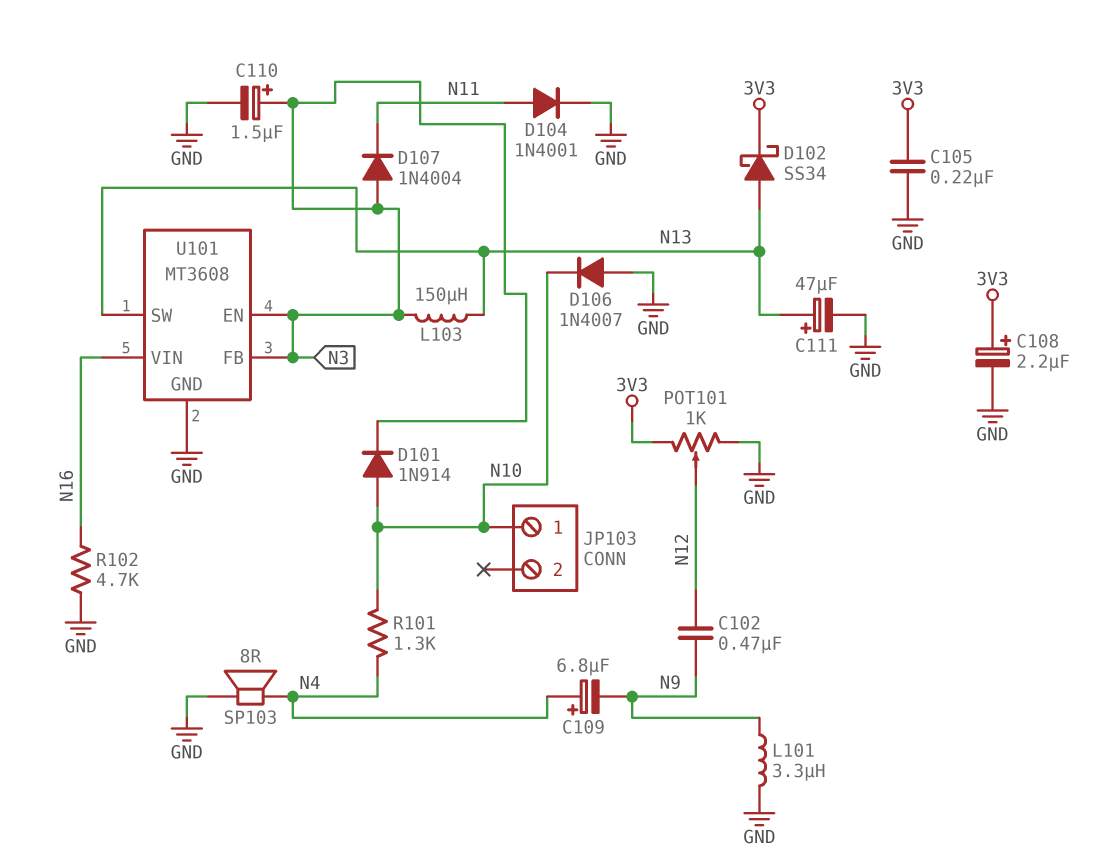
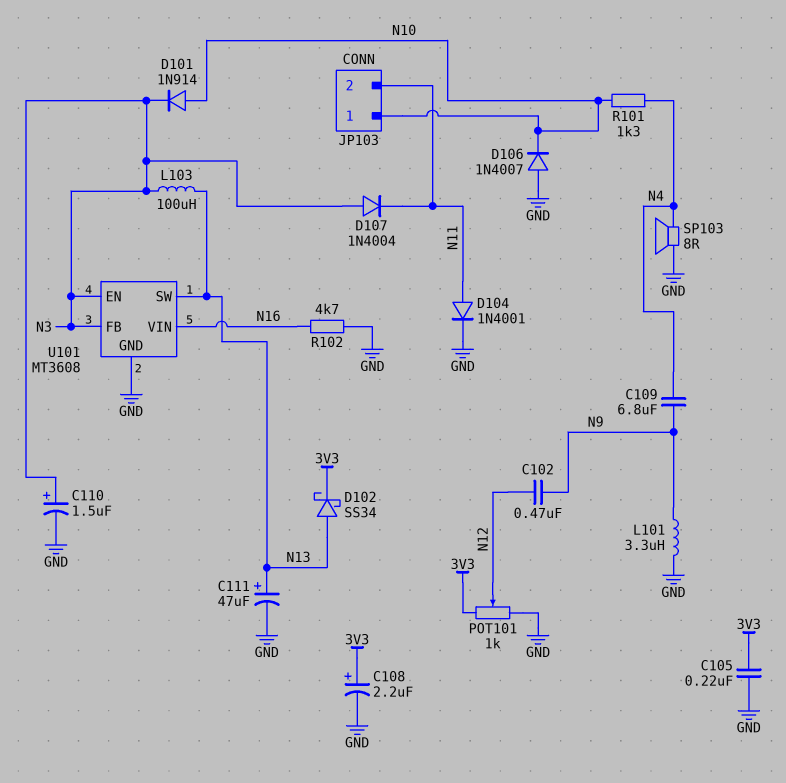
C109: 6.8uF (plus N4, minus N9) -> 6.8uF (N4, N9)
JP103 pin 2: none -> N11
L103: 150uH (N3, N13) -> 100uH (N3, N13)

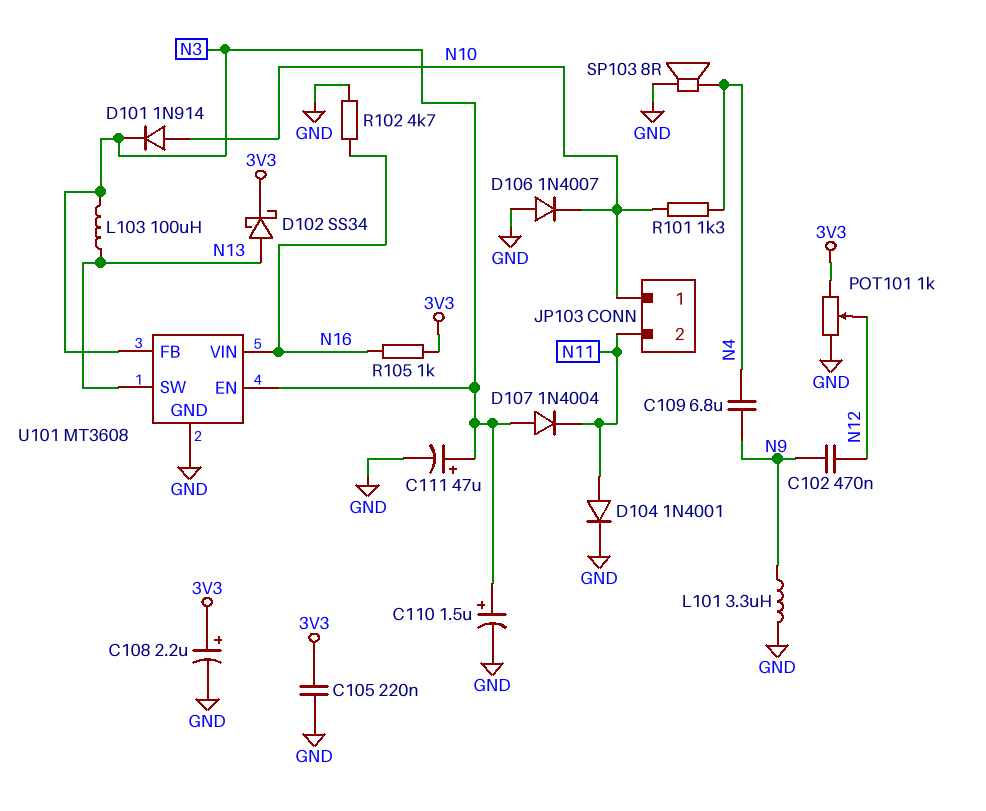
C111: 47uF (plus N13, minus GND) -> 47uF (plus N3, minus GND)
R105: none -> 1k (3V3, N16)

